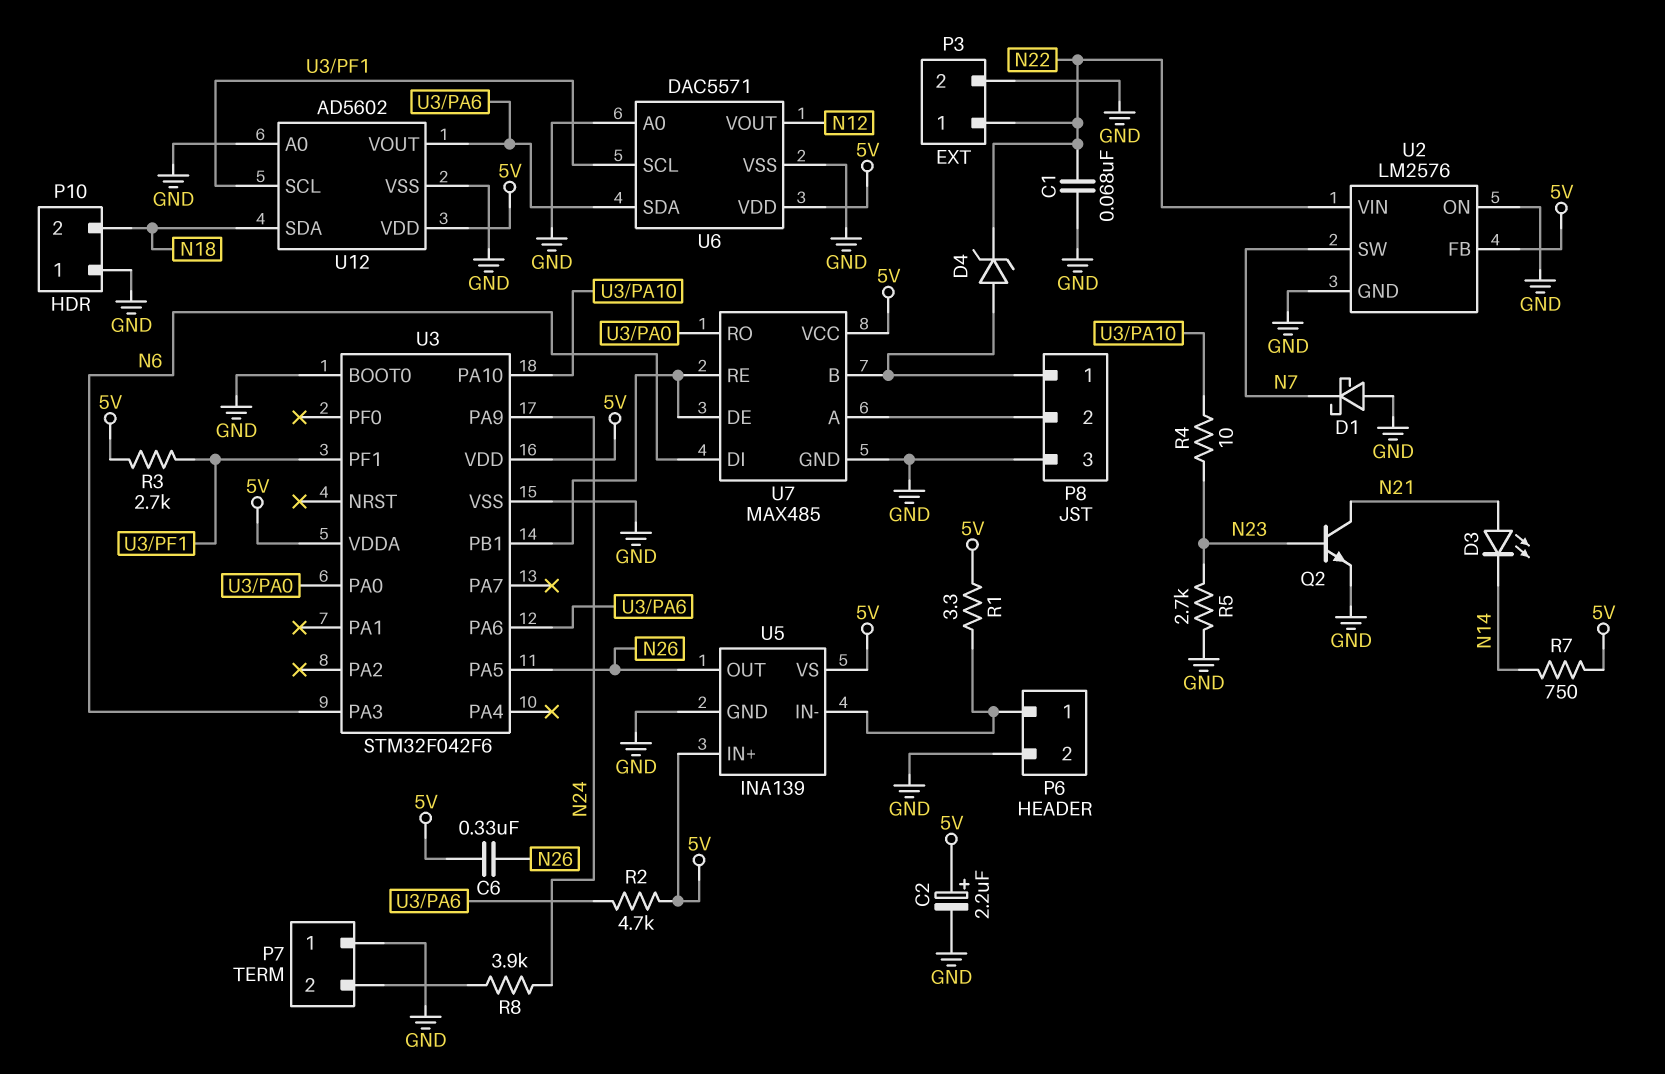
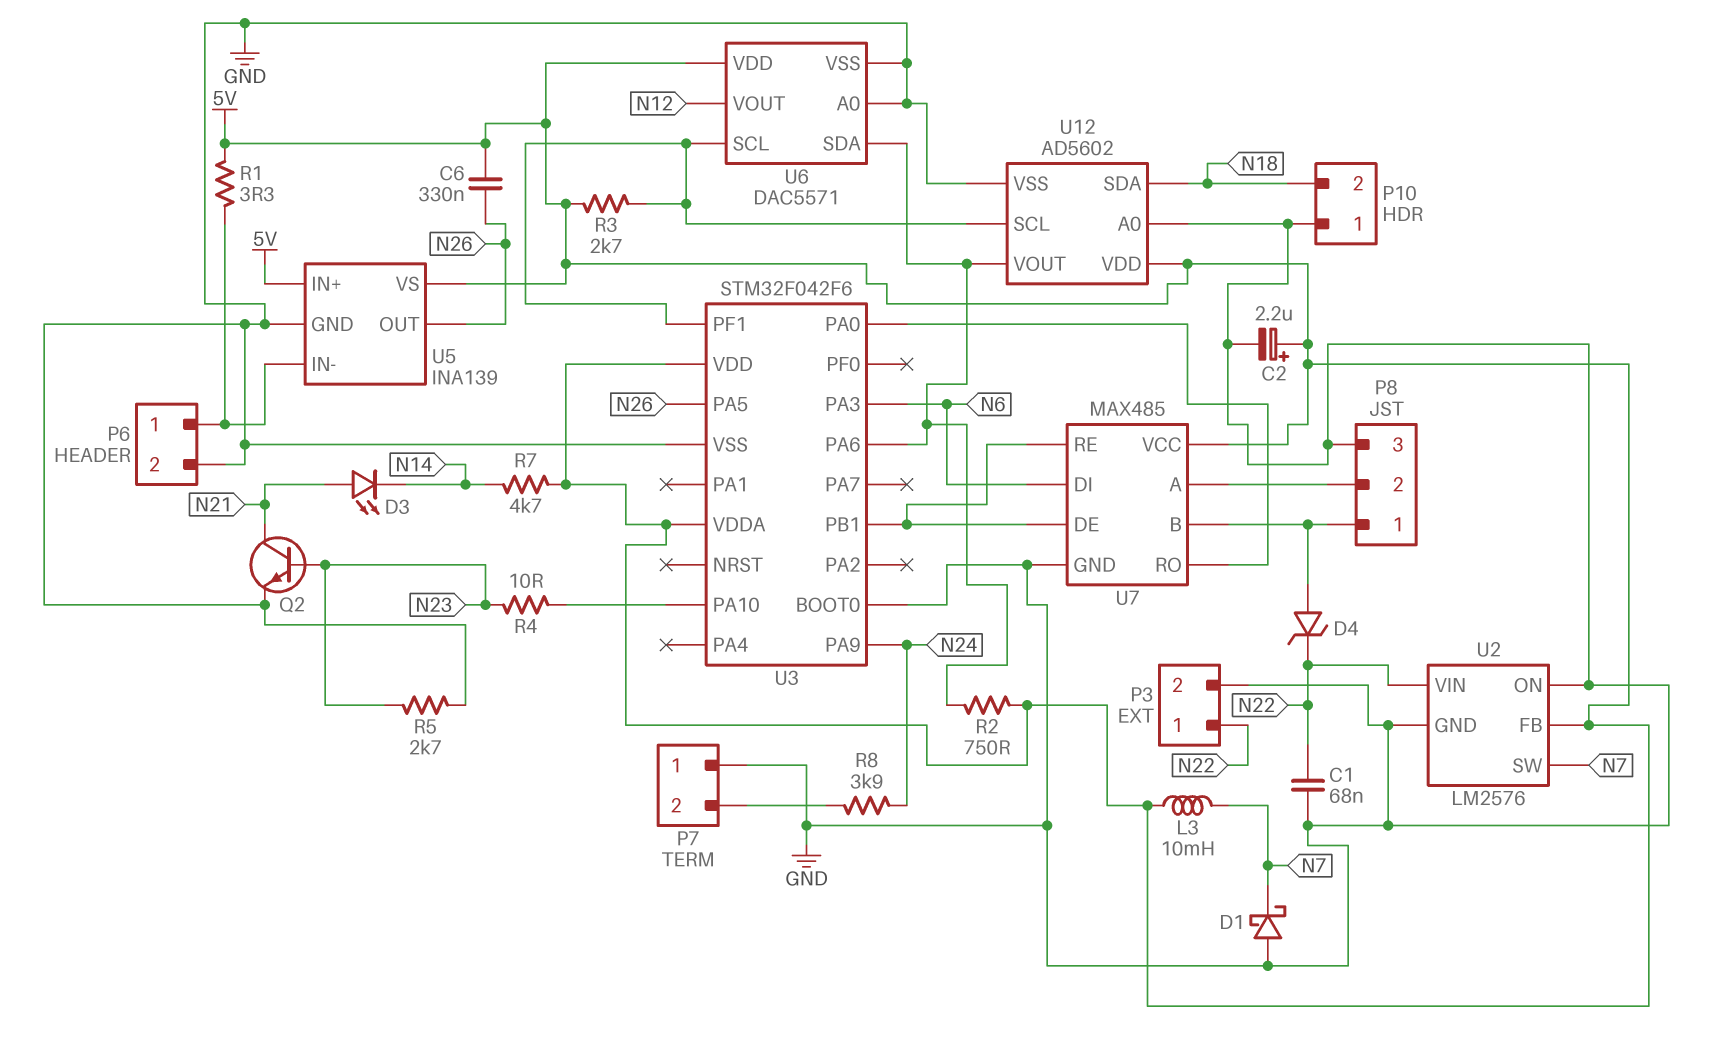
L3: none -> 10mH (5V, N7)
R2: 4.7k (5V, U3/PA6) -> 750 (5V, U3/PA6)
R7: 750 (5V, N14) -> 4.7k (5V, N14)

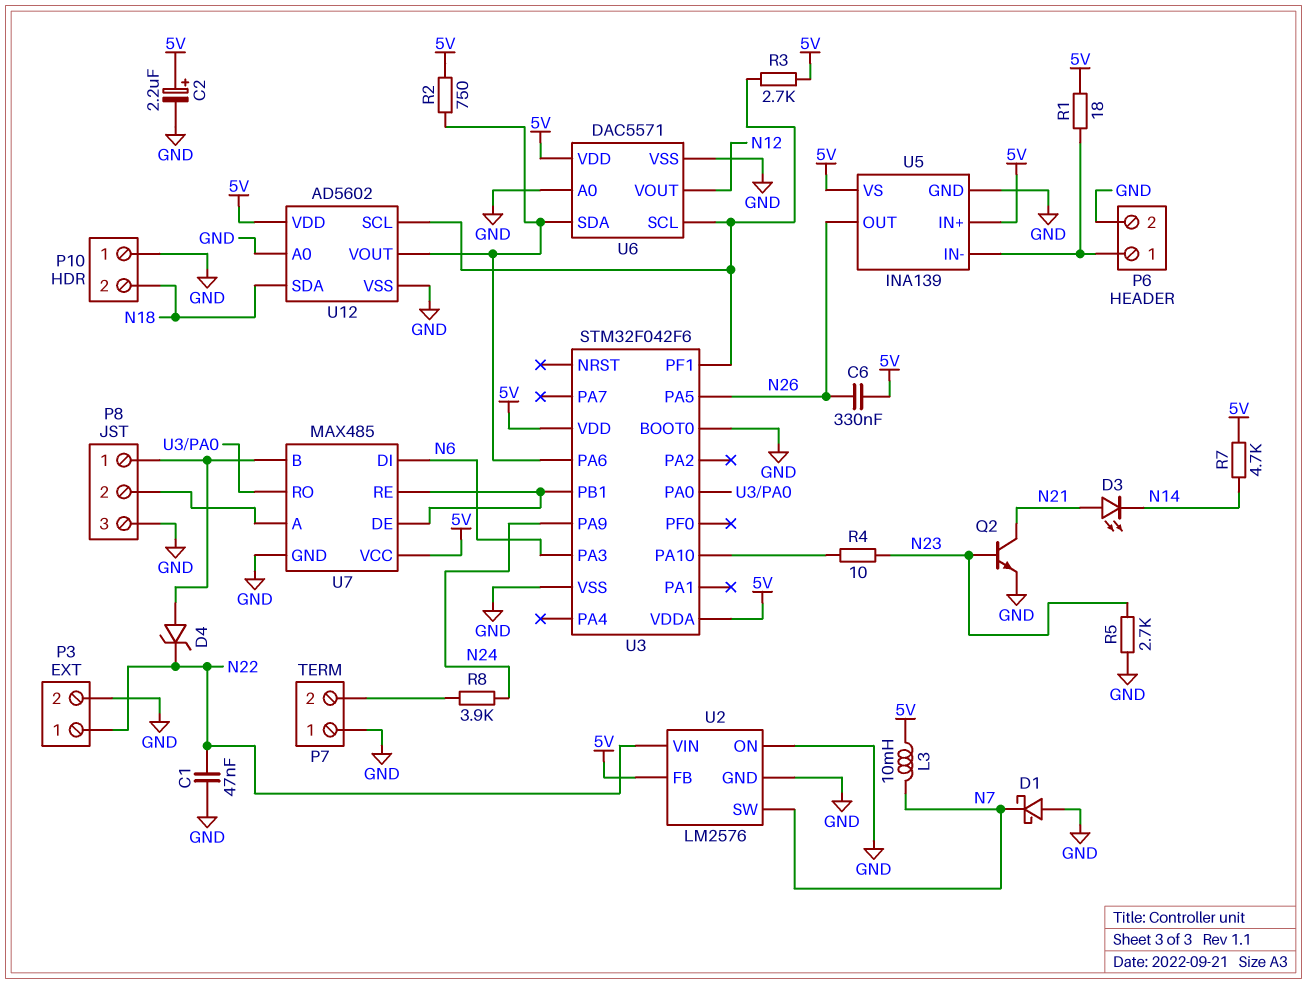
C1: 68nF (GND, N22) -> 47nF (GND, N22)
R1: 3.3 (5V, P6/1) -> 18 (5V, P6/1)

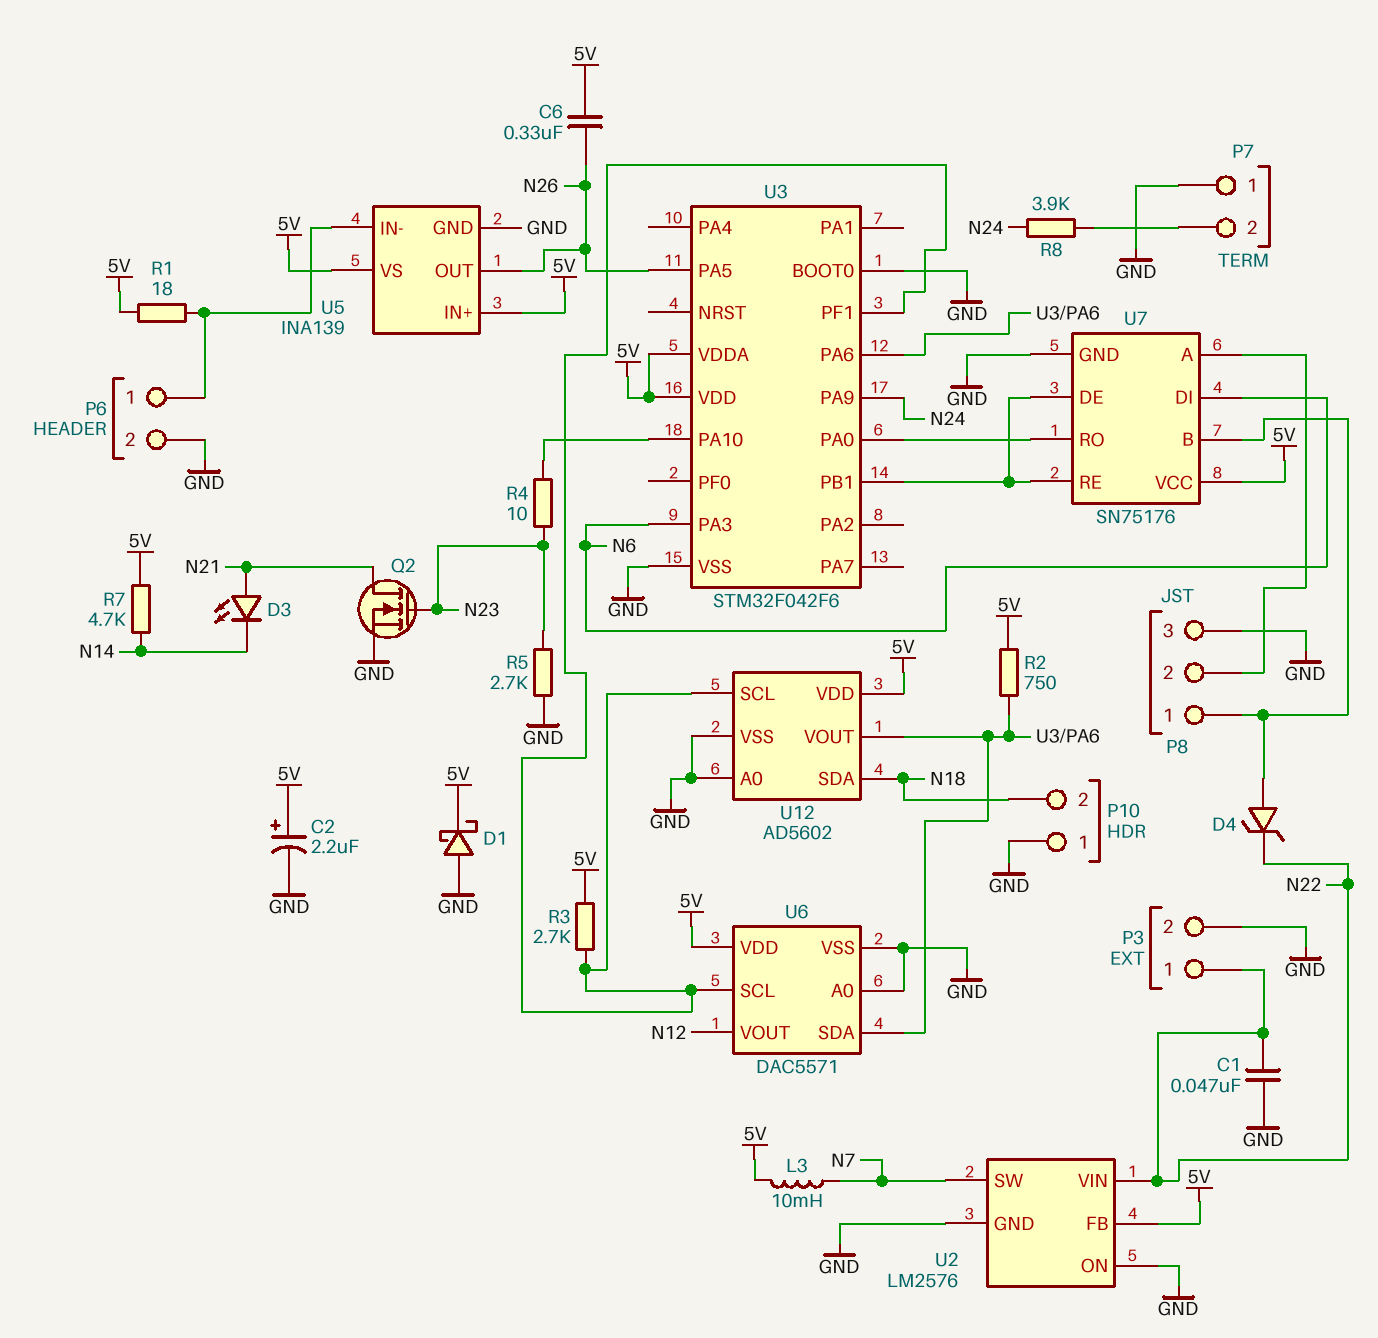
D1: schottky (A GND, K N7) -> schottky (A GND, K 5V)
Q2: NPN (B N23, C N21, E GND) -> NMOS (G N23, D N21, S GND)
U7: MAX485 -> SN75176

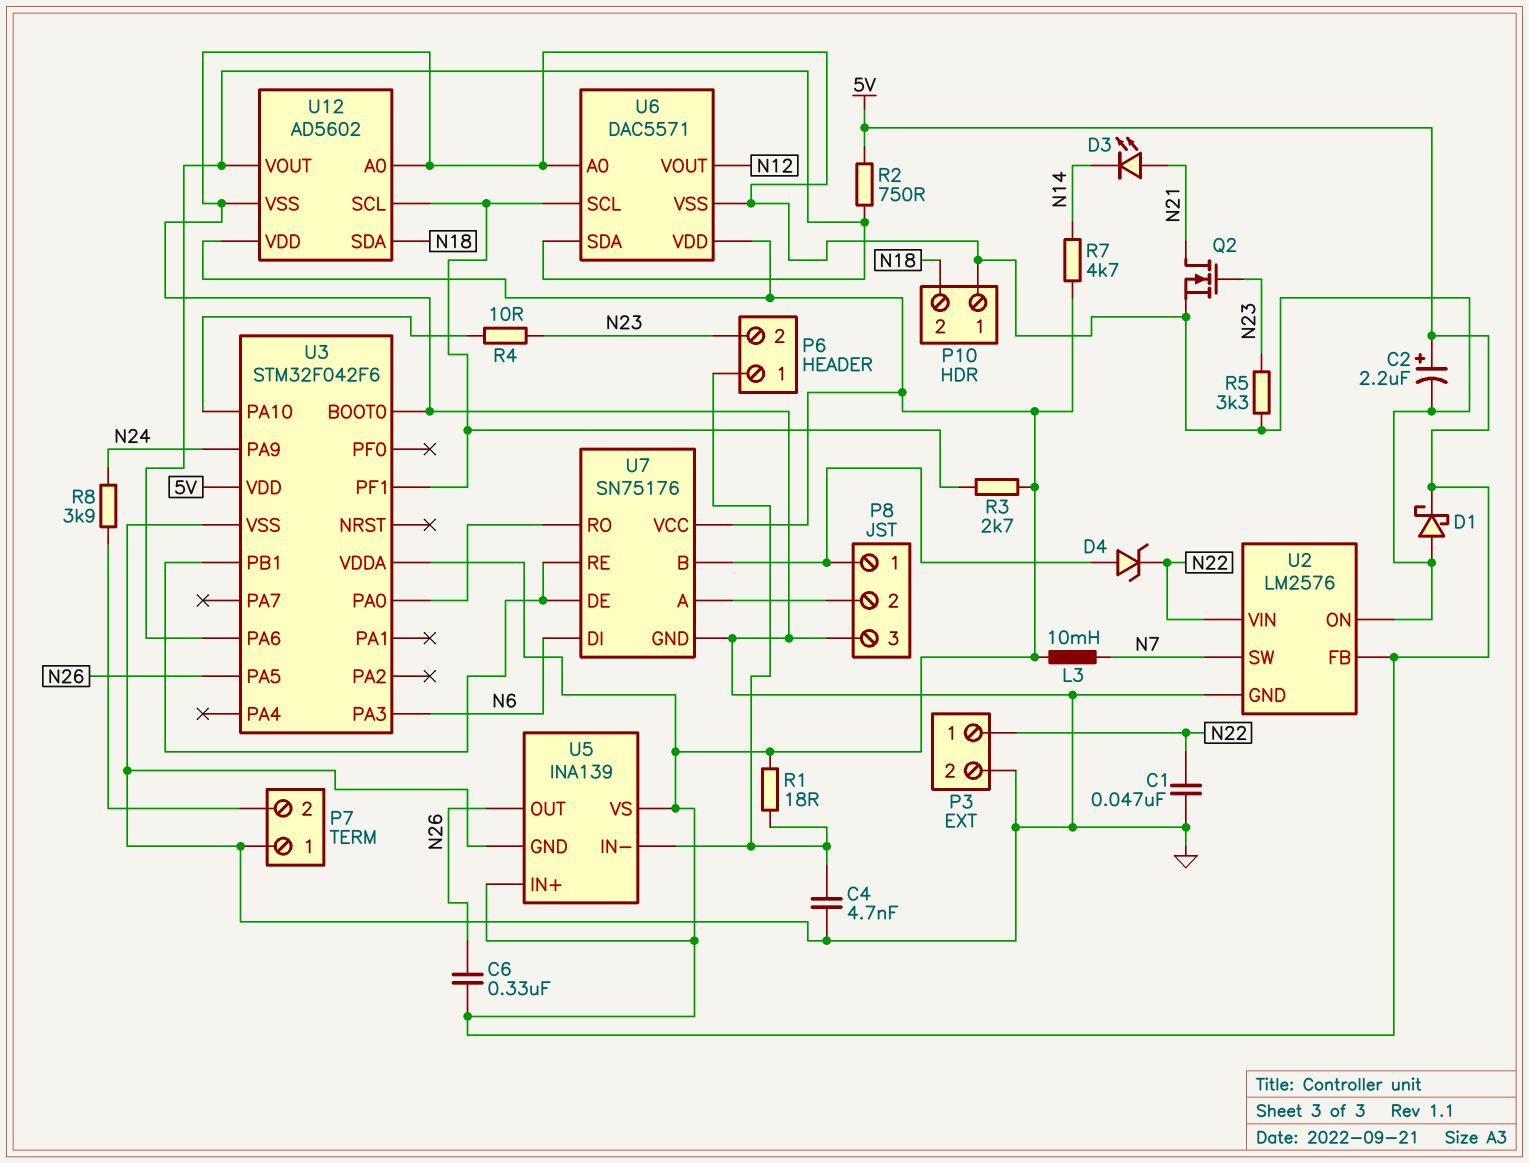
C4: none -> 4.7nF (GND, P6/1)
P6 pin 2: GND -> N23
R5: 2.7k (GND, N23) -> 3.3k (GND, N23)

